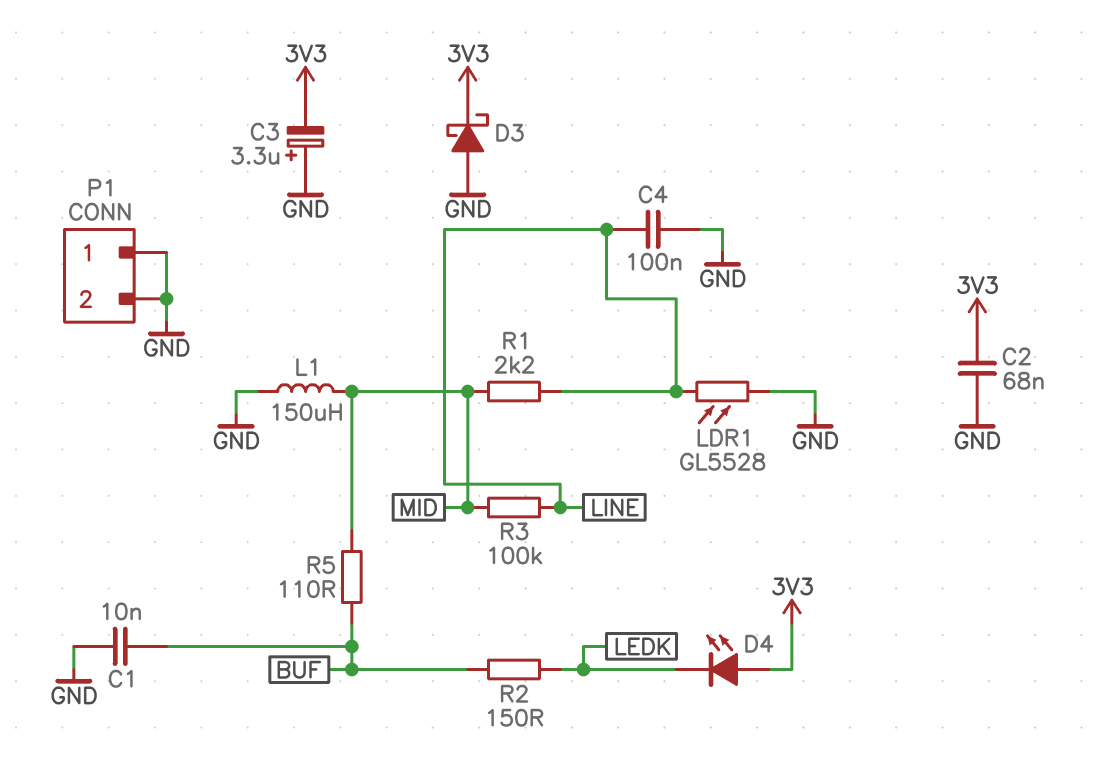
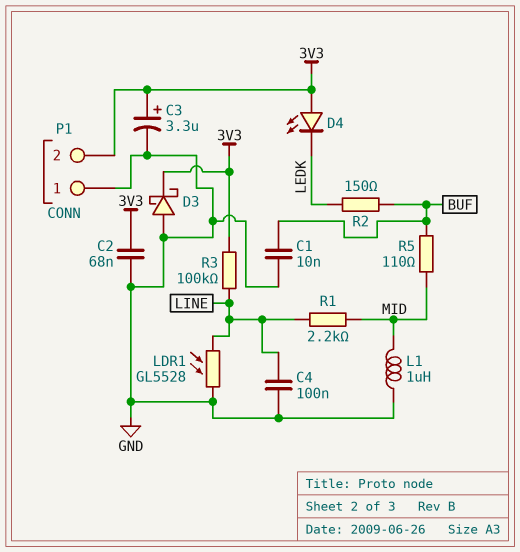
C3: 3.3uF (plus GND, minus 3V3) -> 3.3uF (plus 3V3, minus GND)
L1: 150uH (GND, MID) -> 1uH (GND, MID)
P1 pin 2: GND -> 3V3
R3: 100k (LINE, MID) -> 100k (3V3, LINE)

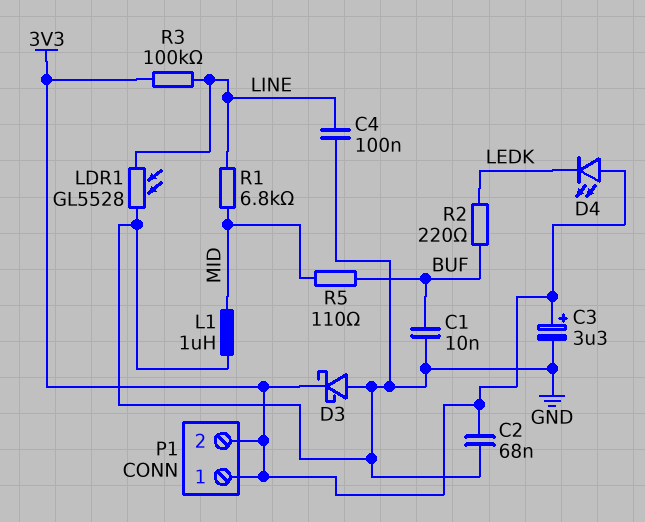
P1 pin 1: GND -> 3V3
R1: 2.2k (LINE, MID) -> 6.8k (LINE, MID)
R2: 150 (BUF, LEDK) -> 220 (BUF, LEDK)

